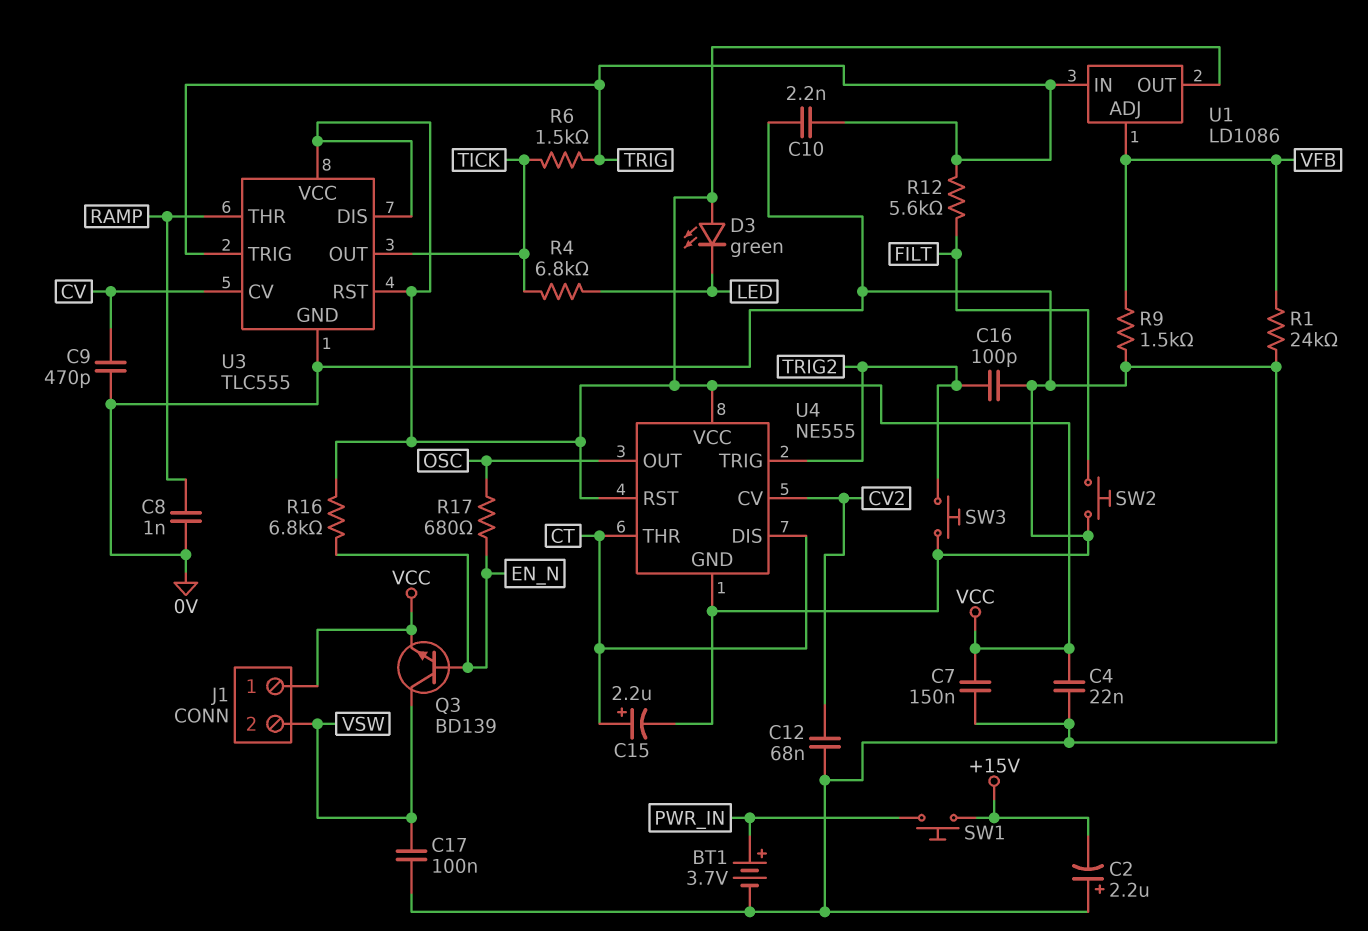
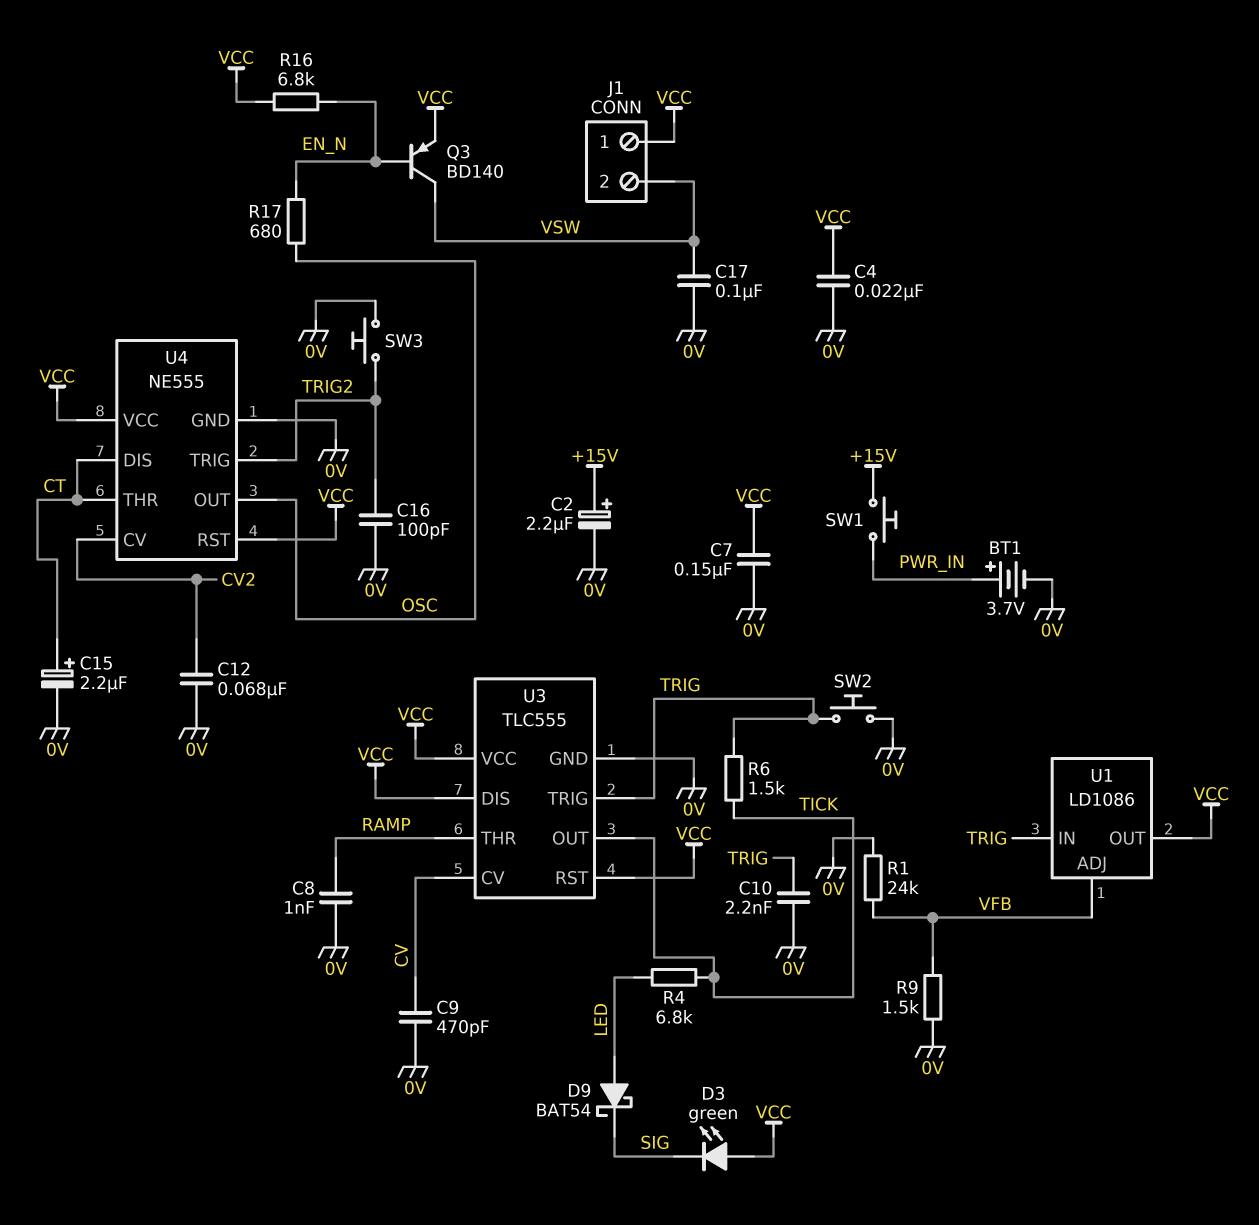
C2: 2.2uF (plus 0V, minus +15V) -> 2.2uF (plus +15V, minus 0V)
D3: LED green (A VCC, K LED) -> LED green (A VCC, K SIG)
D9: none -> schottky BAT54 (A LED, K SIG)
Q3: NPN BD139 (B EN_N, C VSW, E VCC) -> PNP BD140 (B EN_N, C VSW, E VCC)
R12: 5.6k (FILT, TRIG) -> none
SW2: button (0V, FILT) -> button (0V, TRIG)

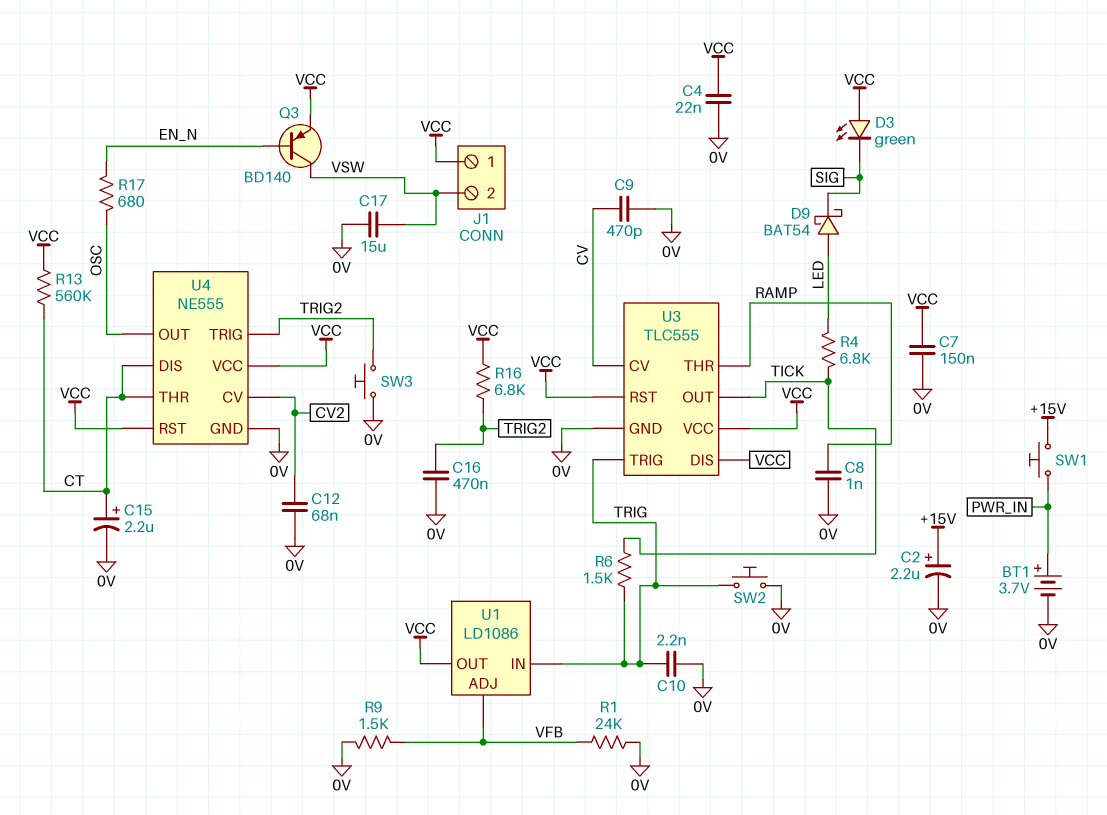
C16: 100pF (0V, TRIG2) -> 470nF (0V, TRIG2)
C17: 100nF (0V, VSW) -> 15uF (0V, VSW)
R13: none -> 560k (CT, VCC)
R16: 6.8k (EN_N, VCC) -> 6.8k (TRIG2, VCC)

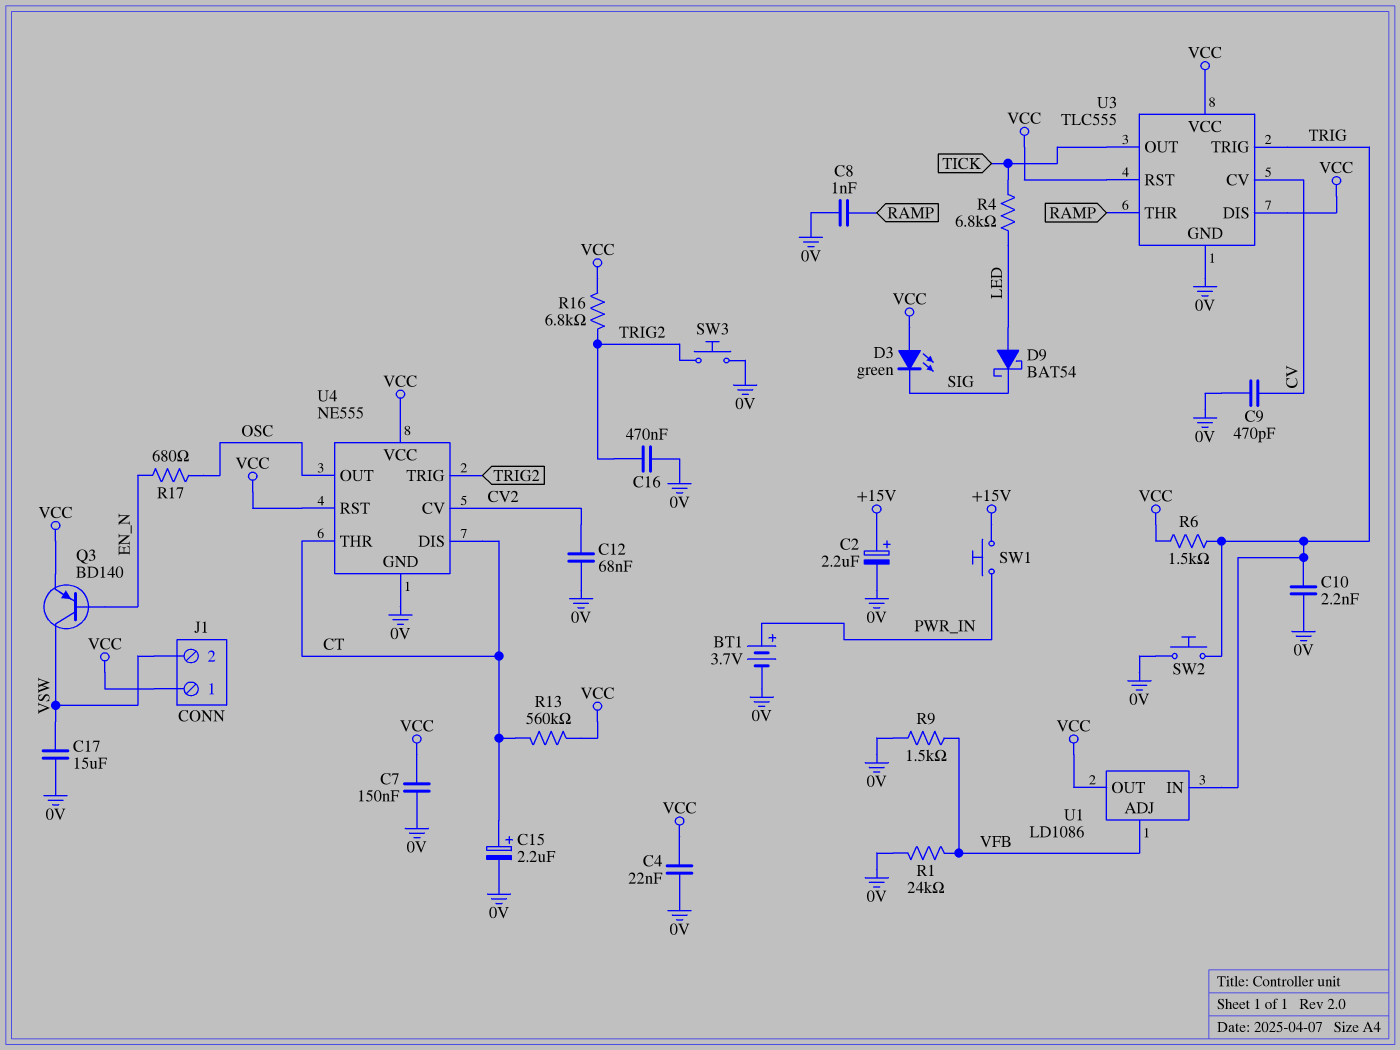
R6: 1.5k (TICK, TRIG) -> 1.5k (TRIG, VCC)

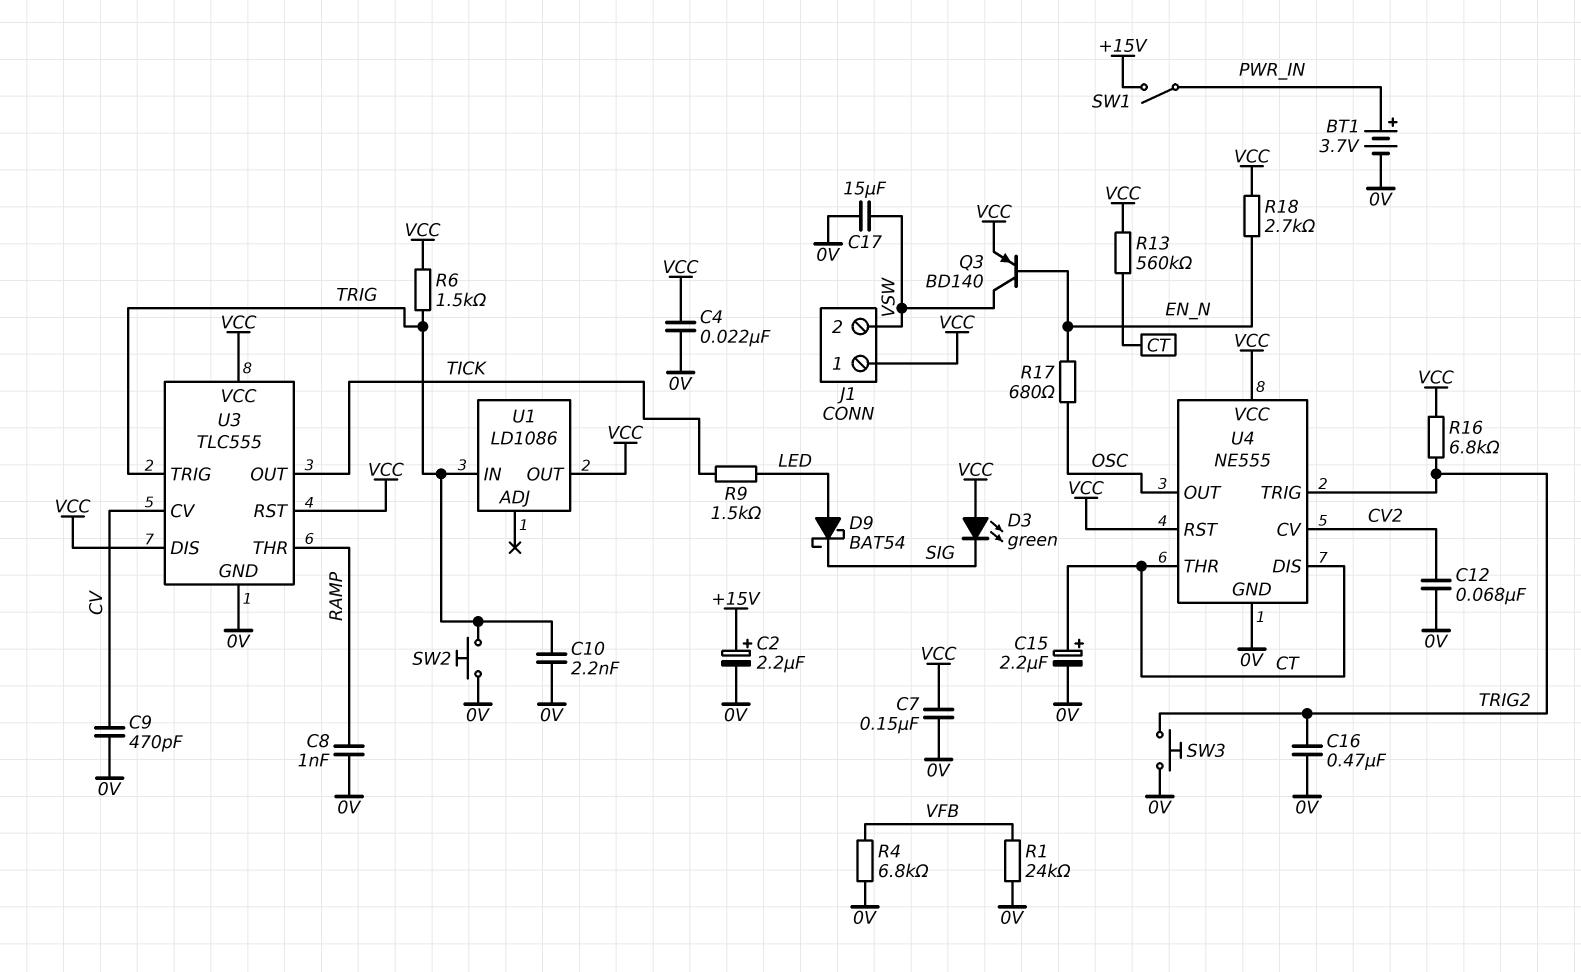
R4: 6.8k (LED, TICK) -> 6.8k (0V, VFB)
R9: 1.5k (0V, VFB) -> 1.5k (LED, TICK)
R18: none -> 2.7k (EN_N, VCC)
SW1: button (+15V, PWR_IN) -> switch (+15V, PWR_IN)
U1 pin ADJ: VFB -> none

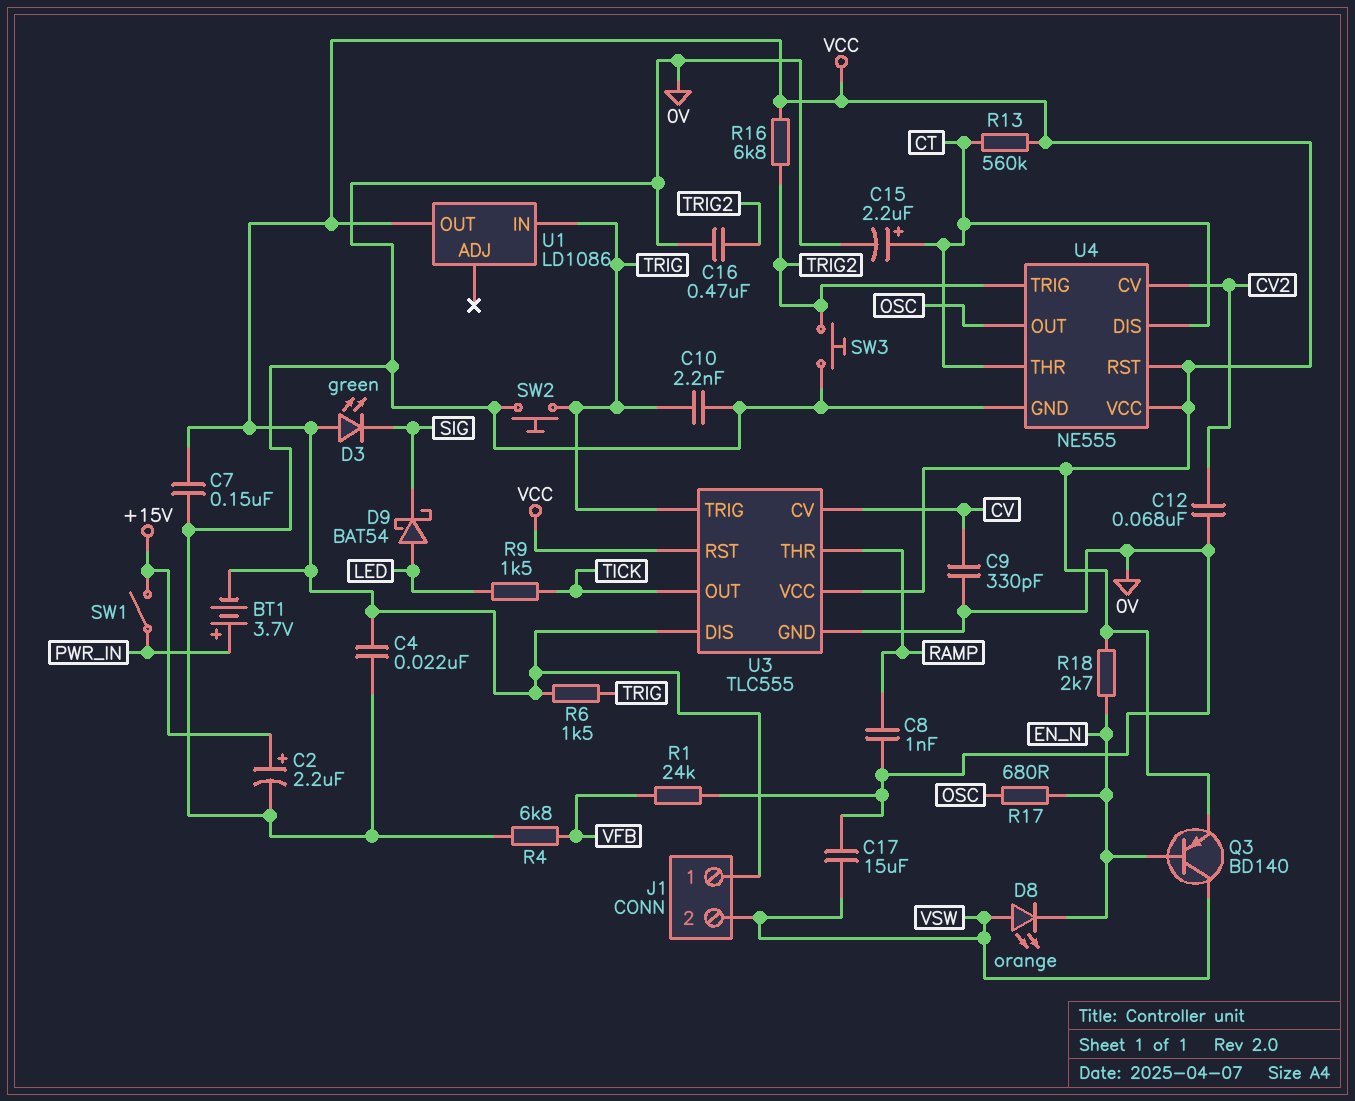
BT1: 3.7V (plus PWR_IN, minus 0V) -> 3.7V (plus PWR_IN, minus VCC)
C9: 470pF (0V, CV) -> 330pF (0V, CV)
D8: none -> LED orange (A VSW, K EN_N)

